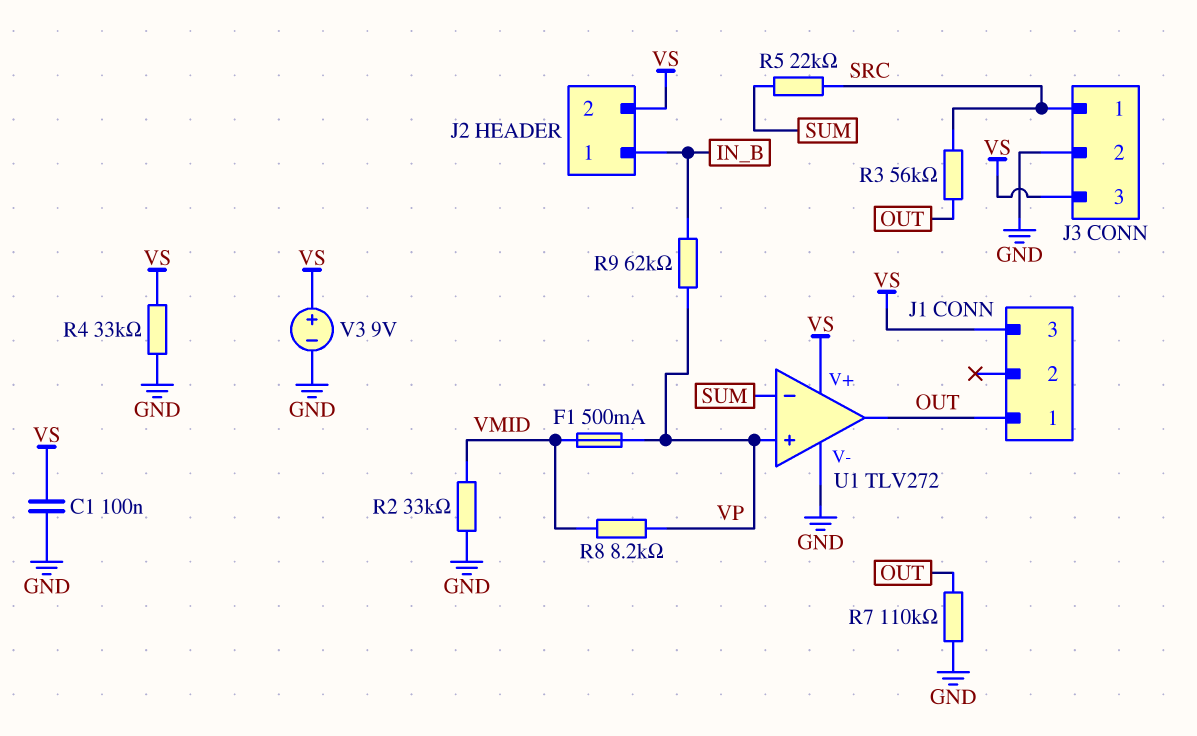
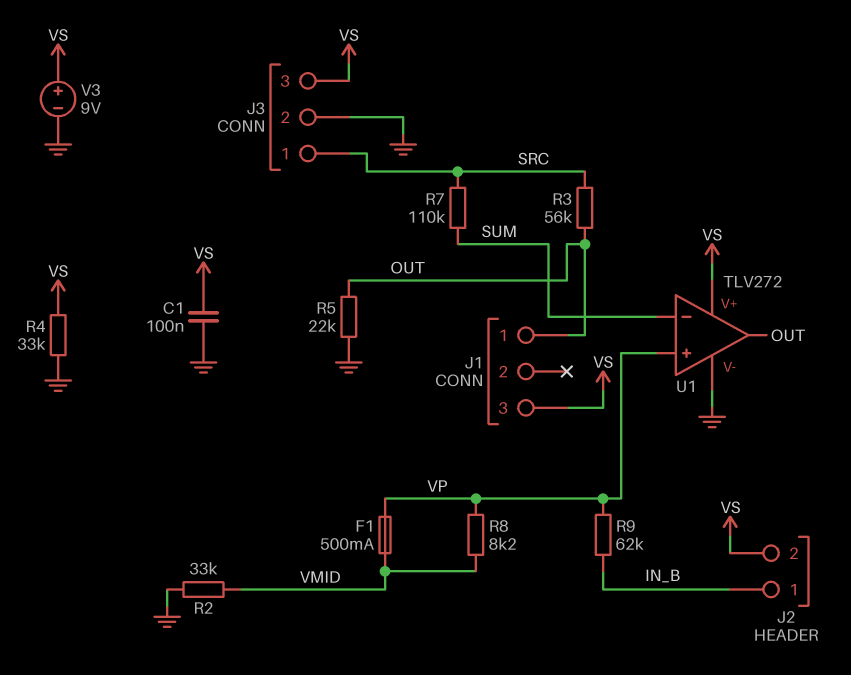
R5: 22k (SRC, SUM) -> 22k (GND, OUT)
R7: 110k (GND, OUT) -> 110k (SRC, SUM)

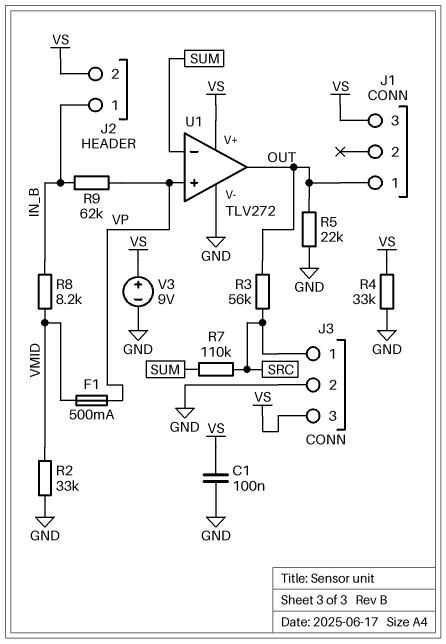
R8: 8.2k (VMID, VP) -> 8.2k (IN_B, VMID)

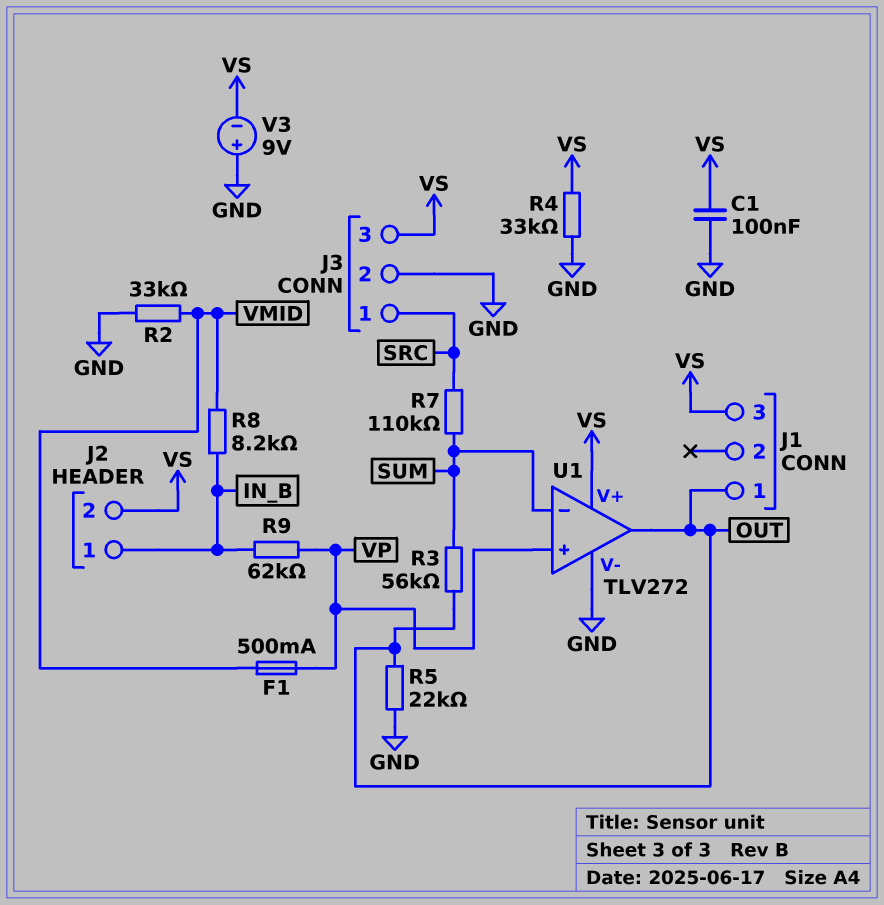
R3: 56k (OUT, SRC) -> 56k (OUT, SUM)
V3: 9V (plus VS, minus GND) -> 9V (plus GND, minus VS)

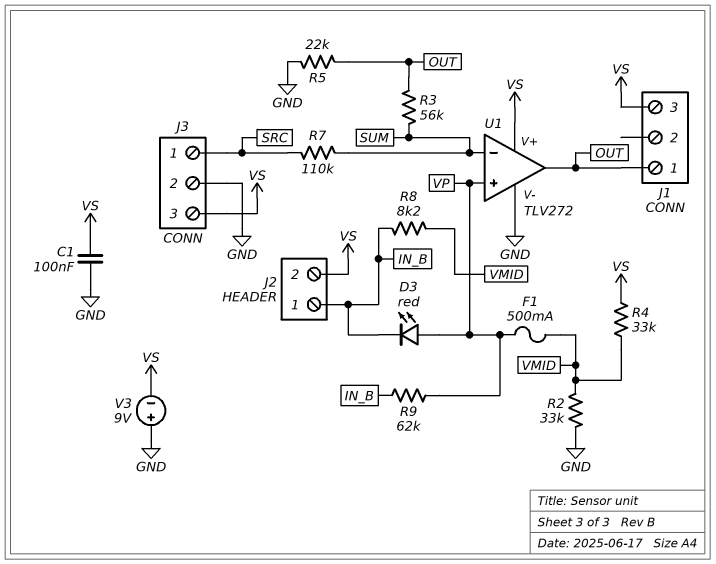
D3: none -> LED red (A VP, K IN_B)
R4: 33k (GND, VS) -> 33k (VMID, VS)

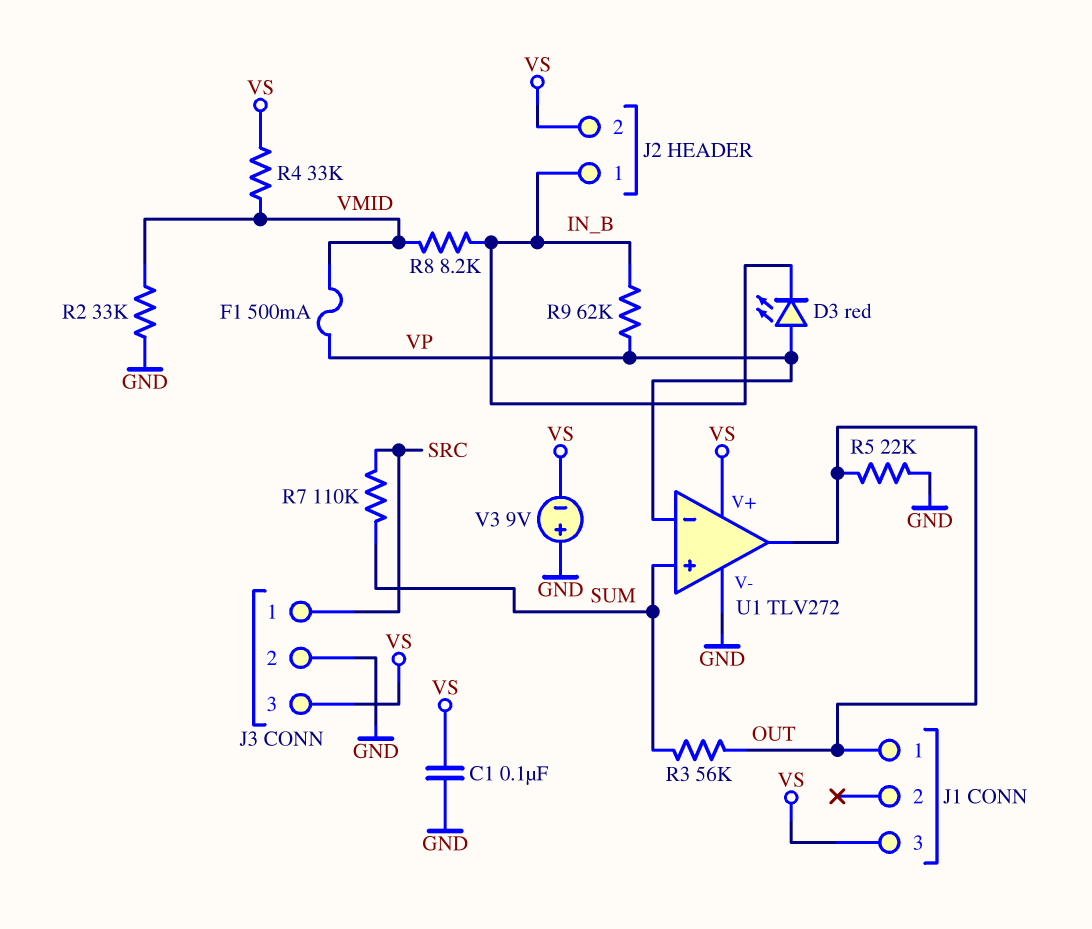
U1 pin in+: VP -> SUM
U1 pin in-: SUM -> VP

